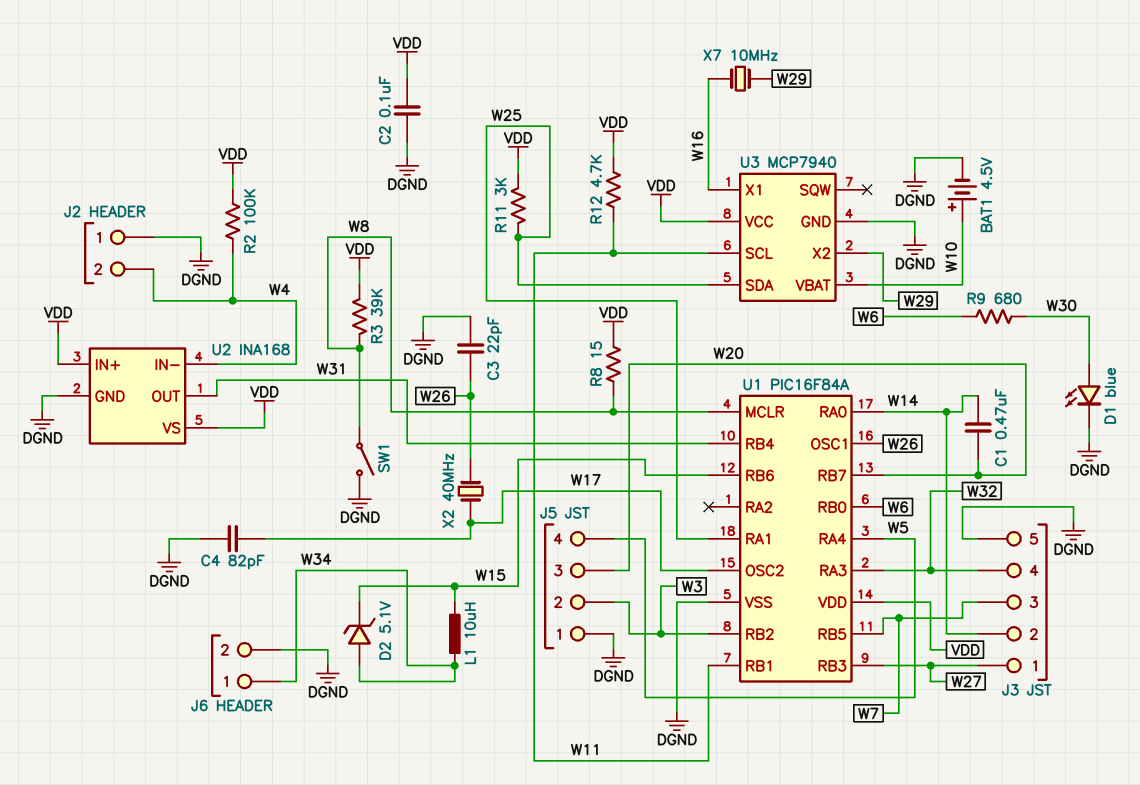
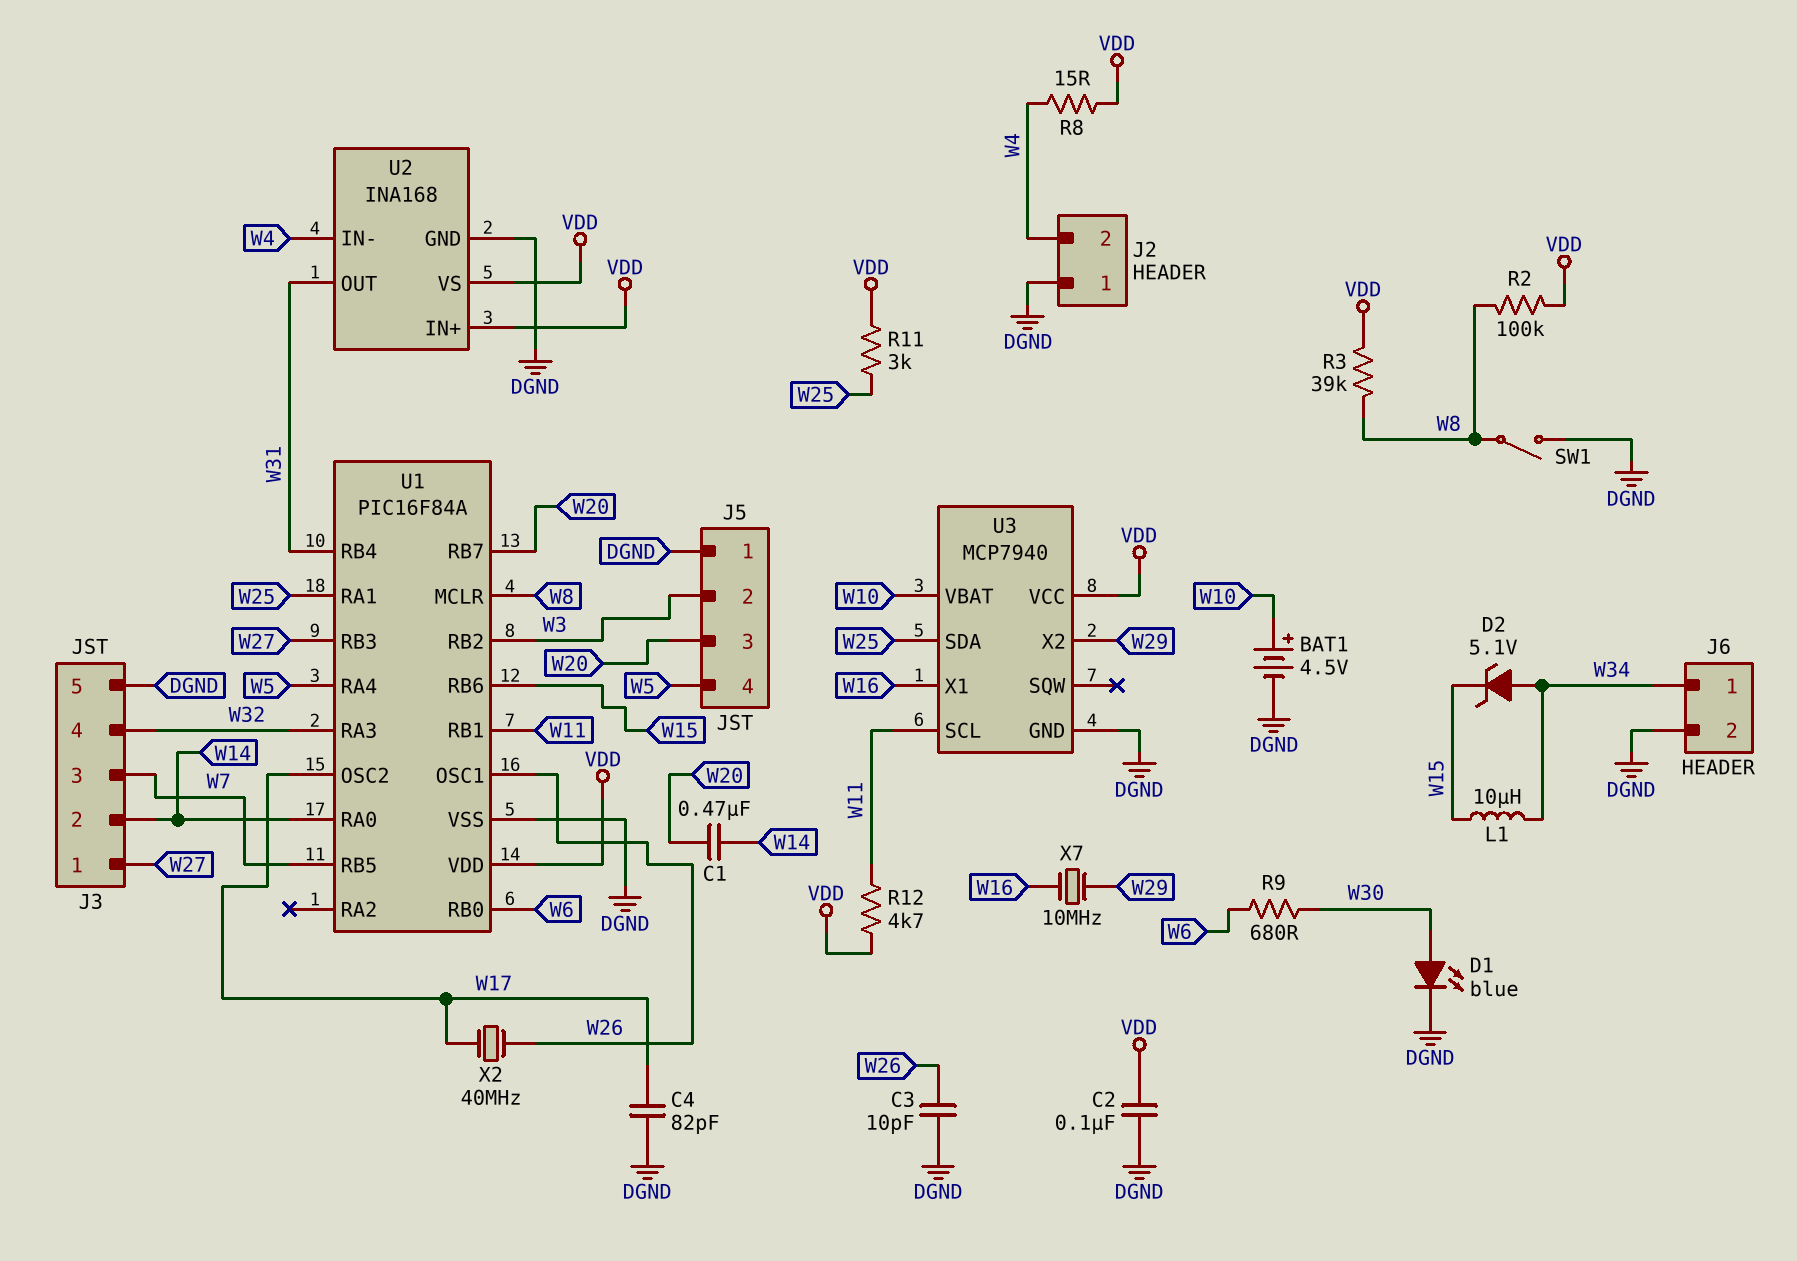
C3: 22pF (DGND, W26) -> 10pF (DGND, W26)
R2: 100k (VDD, W4) -> 100k (VDD, W8)
R8: 15 (VDD, W8) -> 15 (VDD, W4)

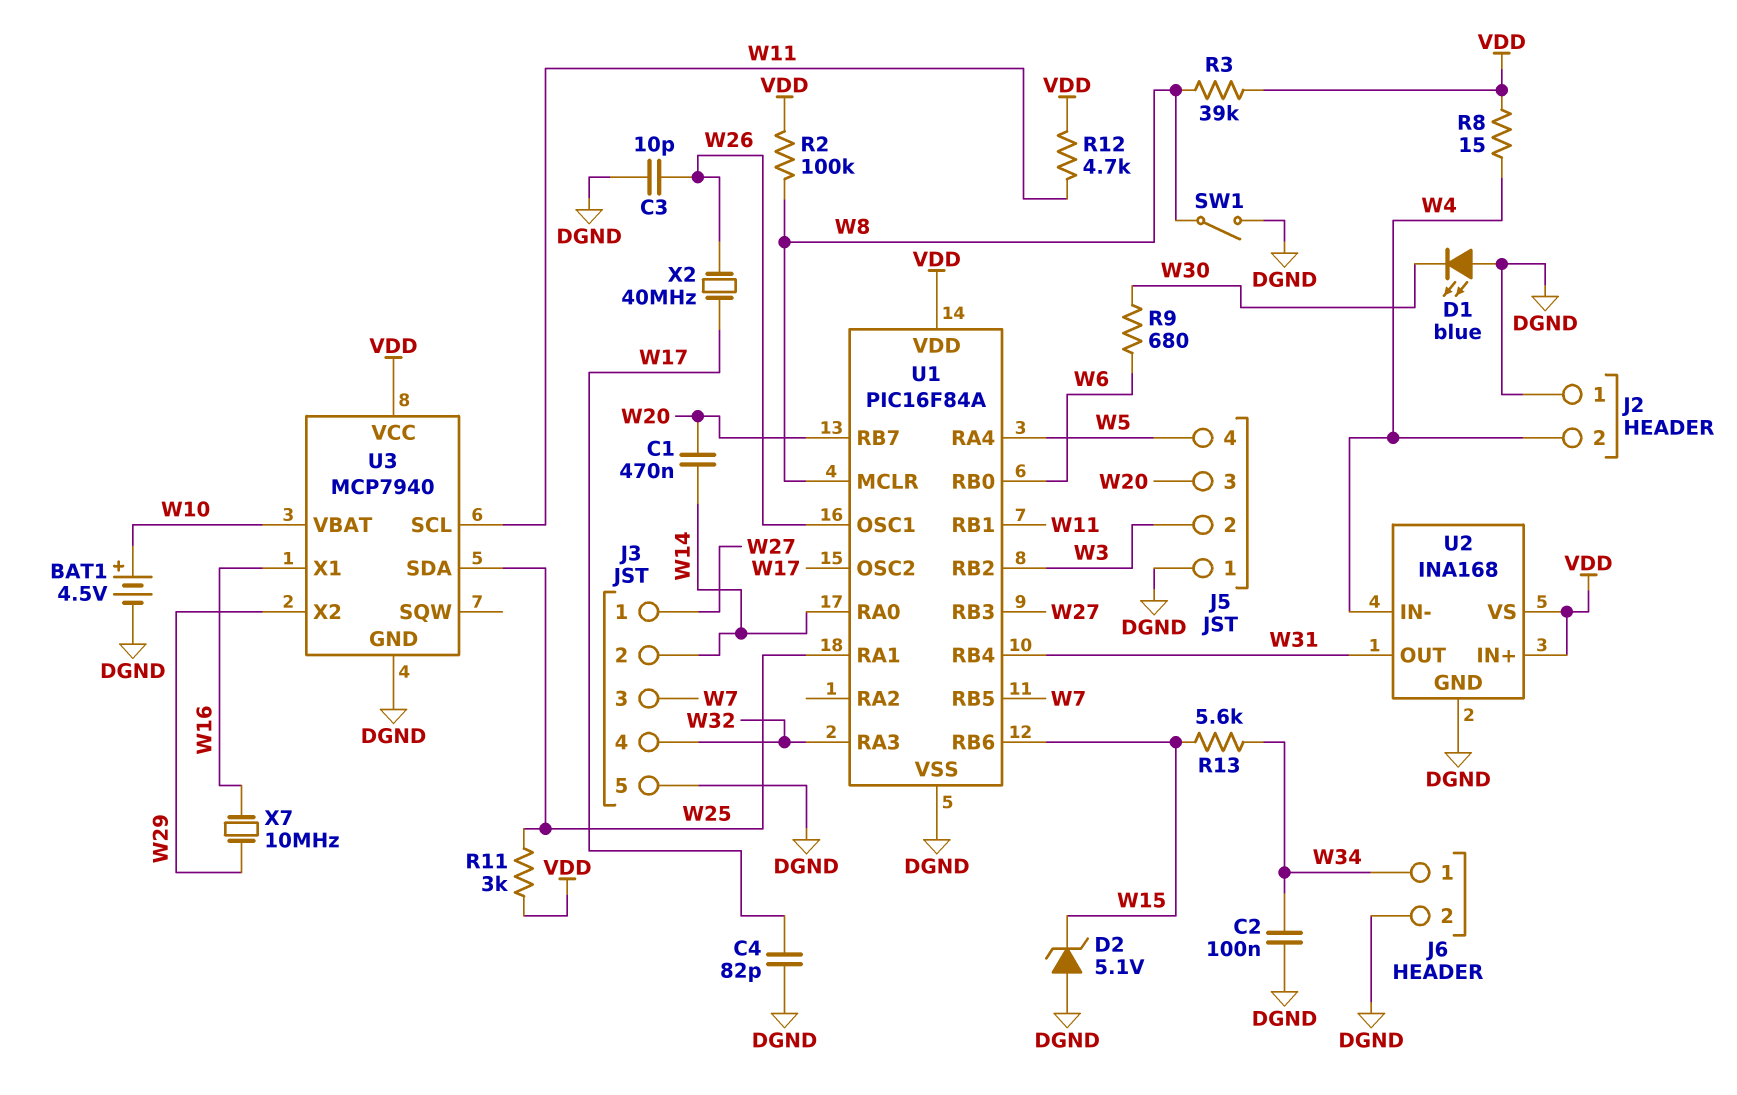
C2: 100nF (DGND, VDD) -> 100nF (DGND, W34)
D1: LED blue (A W30, K DGND) -> LED blue (A DGND, K W30)
D2: zener 5.1V (A W34, K W15) -> zener 5.1V (A DGND, K W15)
L1: 10uH (W15, W34) -> none
R13: none -> 5.6k (W15, W34)

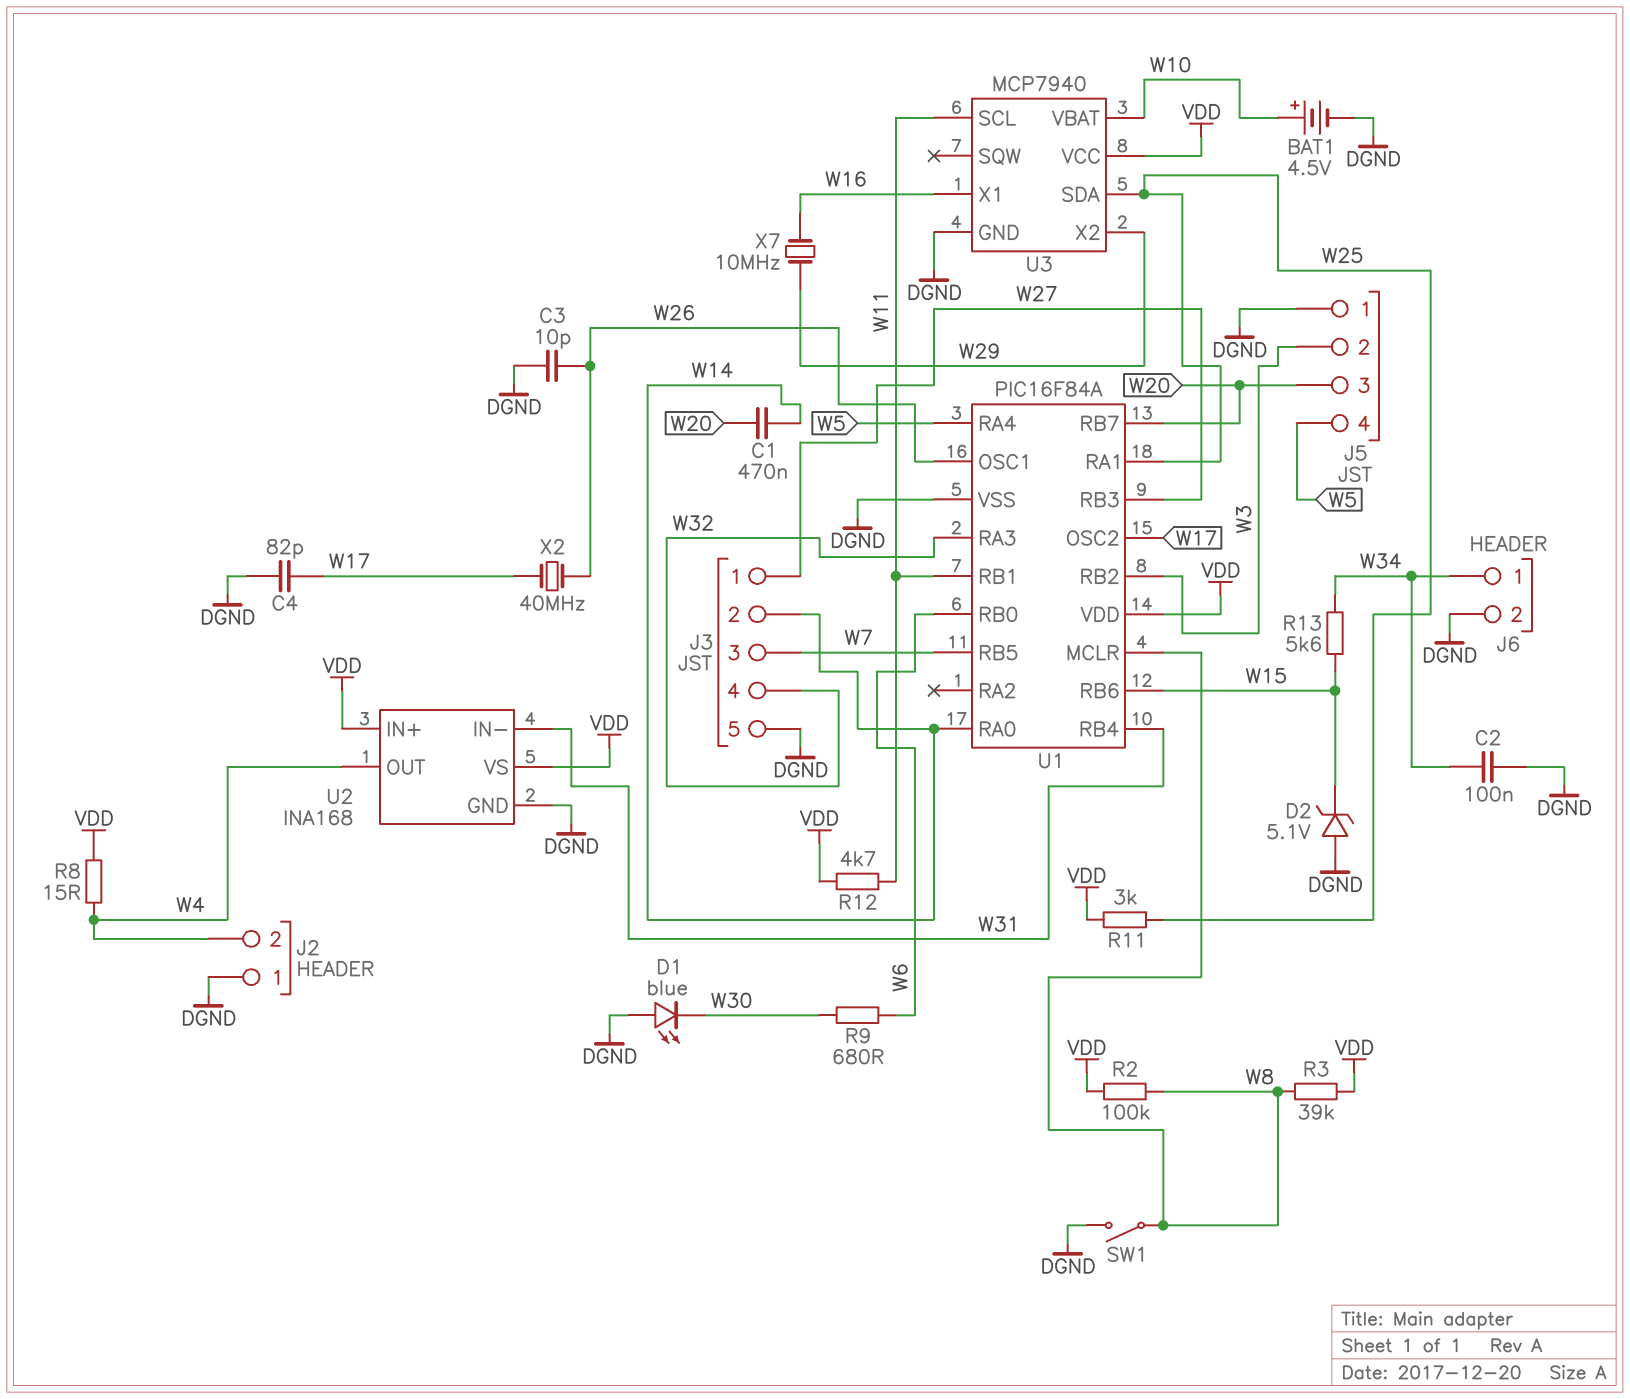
U2 pin IN-: W4 -> W31
U2 pin OUT: W31 -> W4

